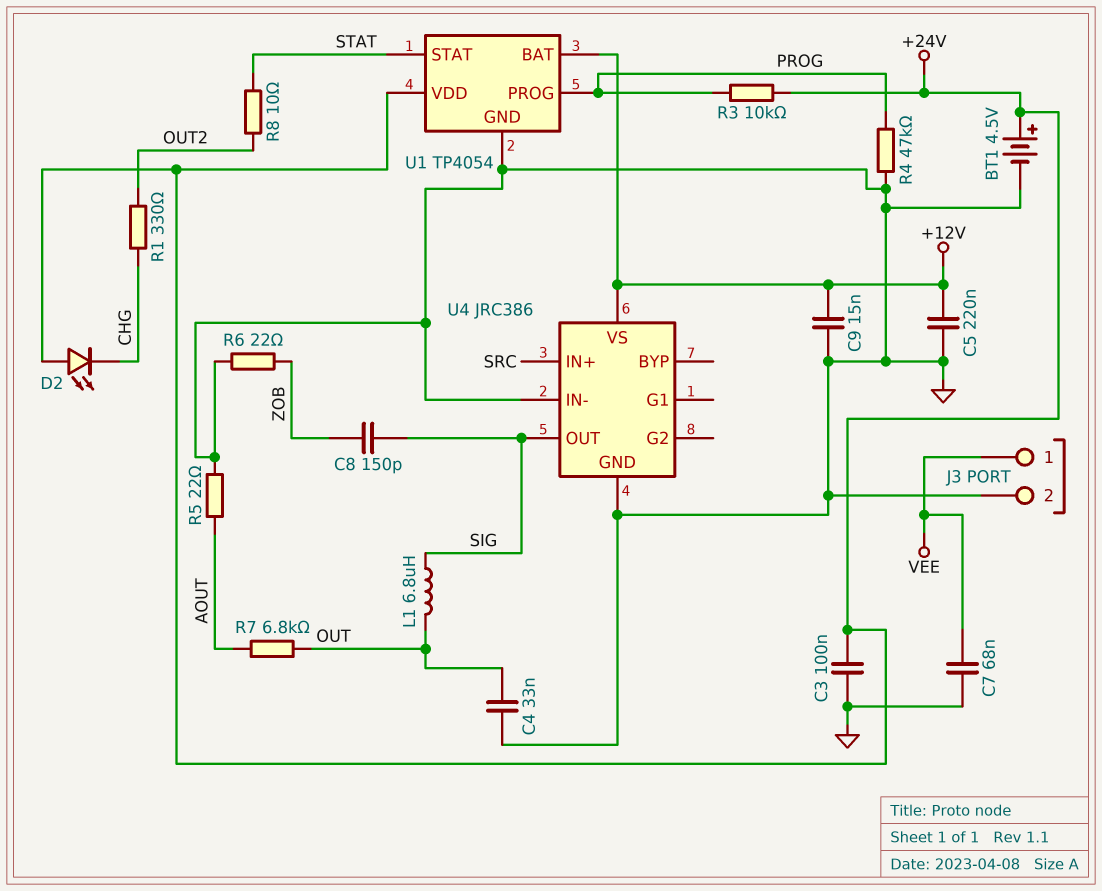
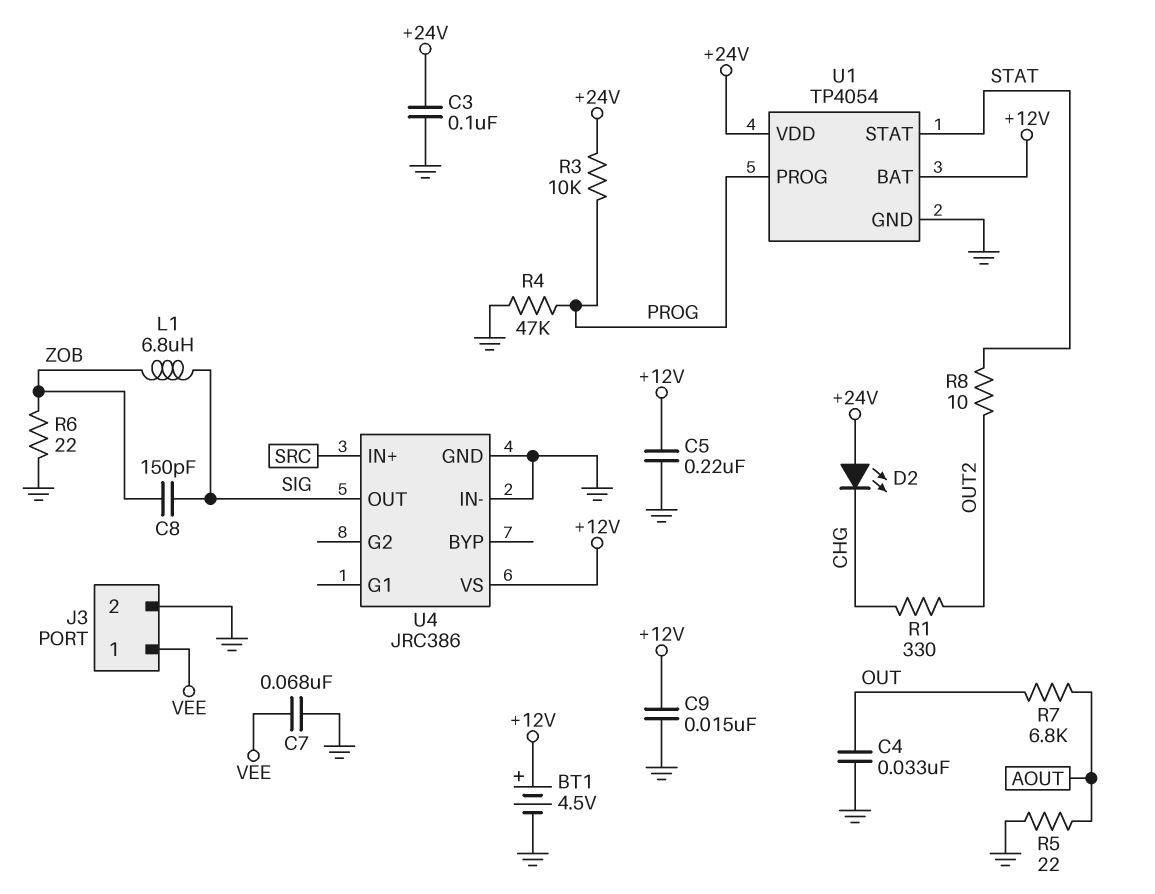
BT1: 4.5V (plus +24V, minus GND) -> 4.5V (plus +12V, minus GND)
L1: 6.8uH (OUT, SIG) -> 6.8uH (SIG, ZOB)

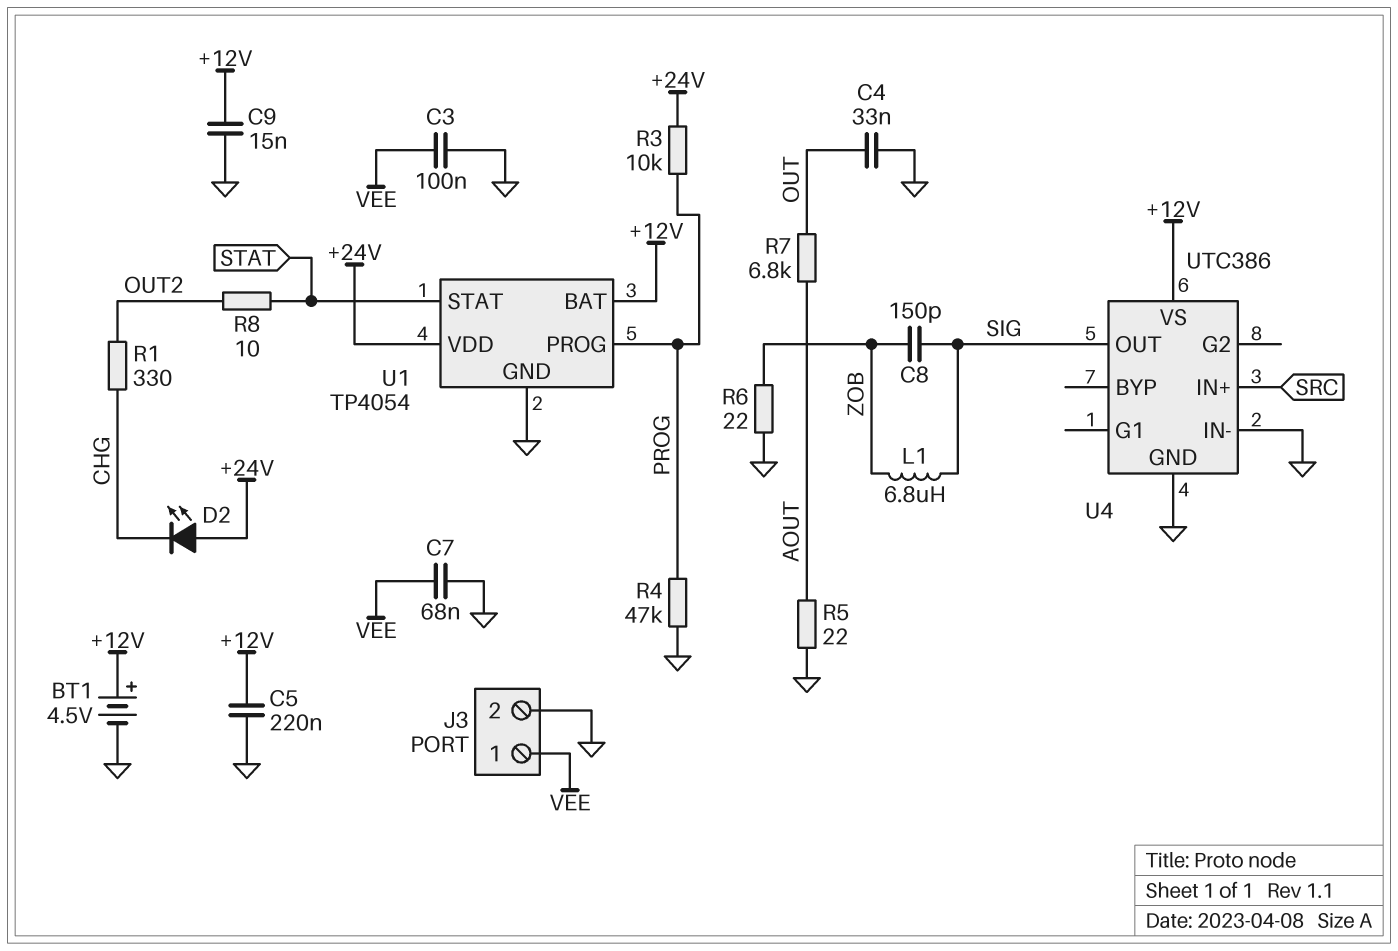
C3: 100nF (+24V, GND) -> 100nF (GND, VEE)
U4: JRC386 -> UTC386

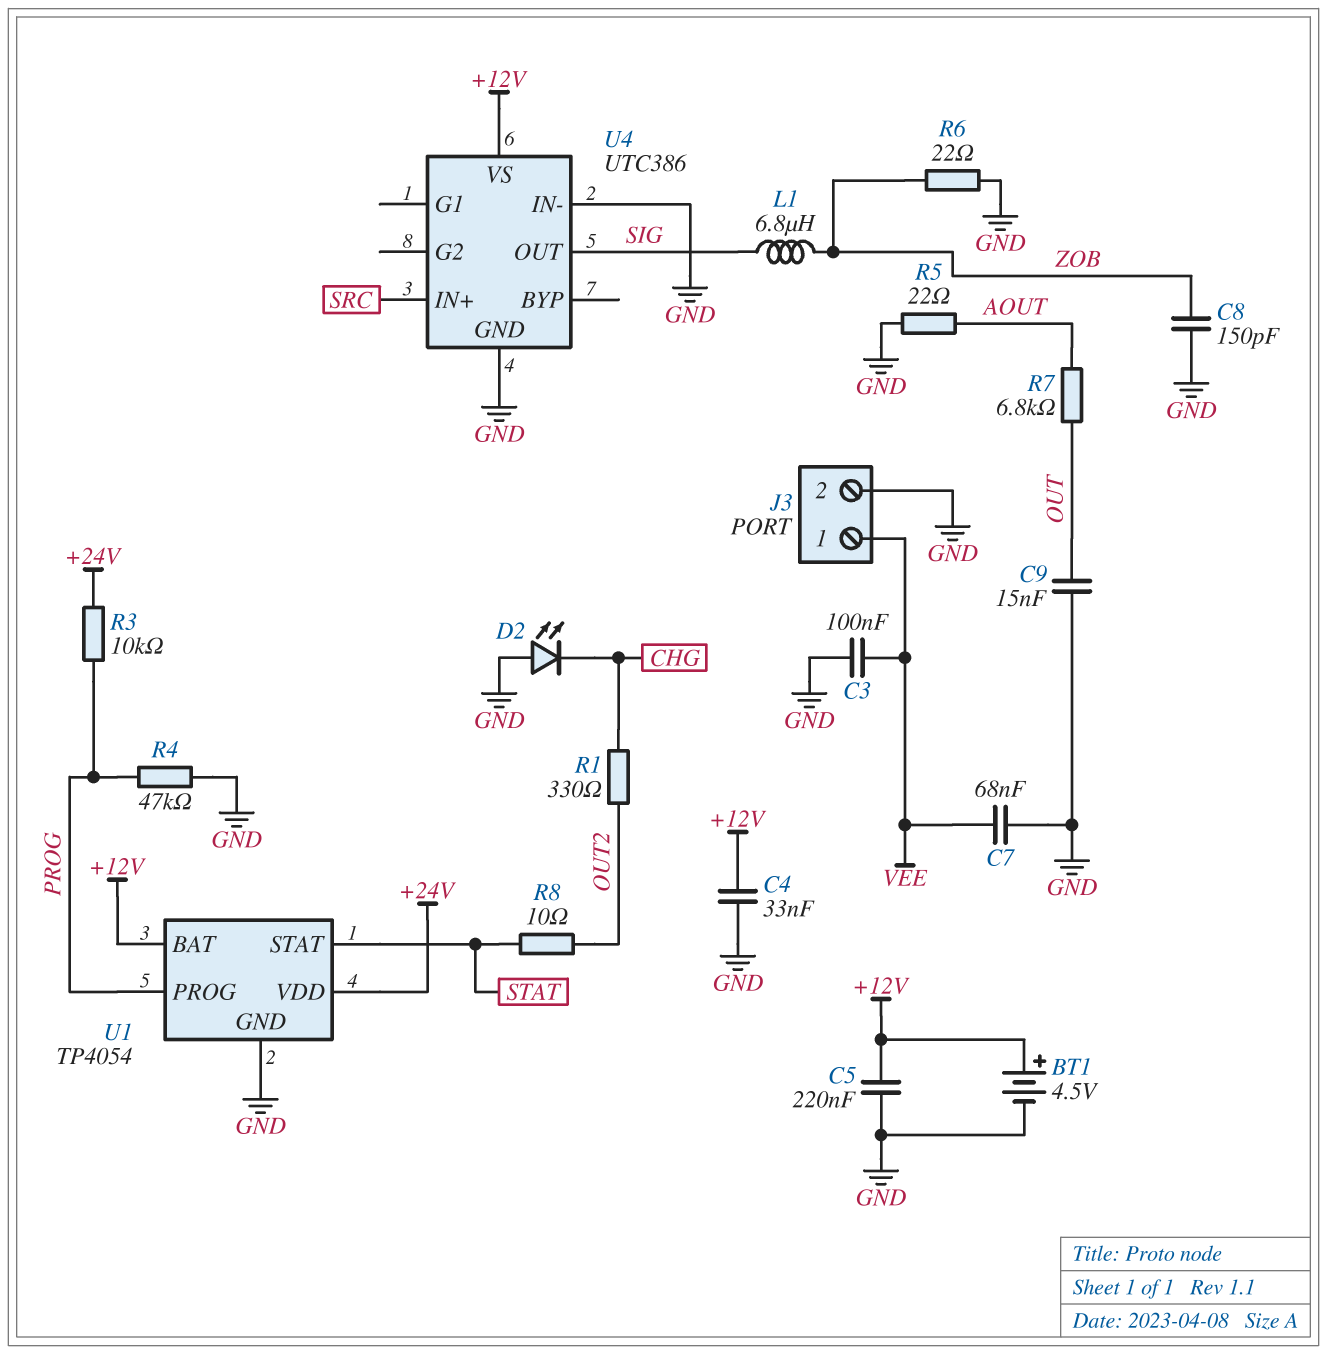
C4: 33nF (GND, OUT) -> 33nF (+12V, GND)
C8: 150pF (SIG, ZOB) -> 150pF (GND, ZOB)
C9: 15nF (+12V, GND) -> 15nF (GND, OUT)
D2: LED (A +24V, K CHG) -> LED (A GND, K CHG)

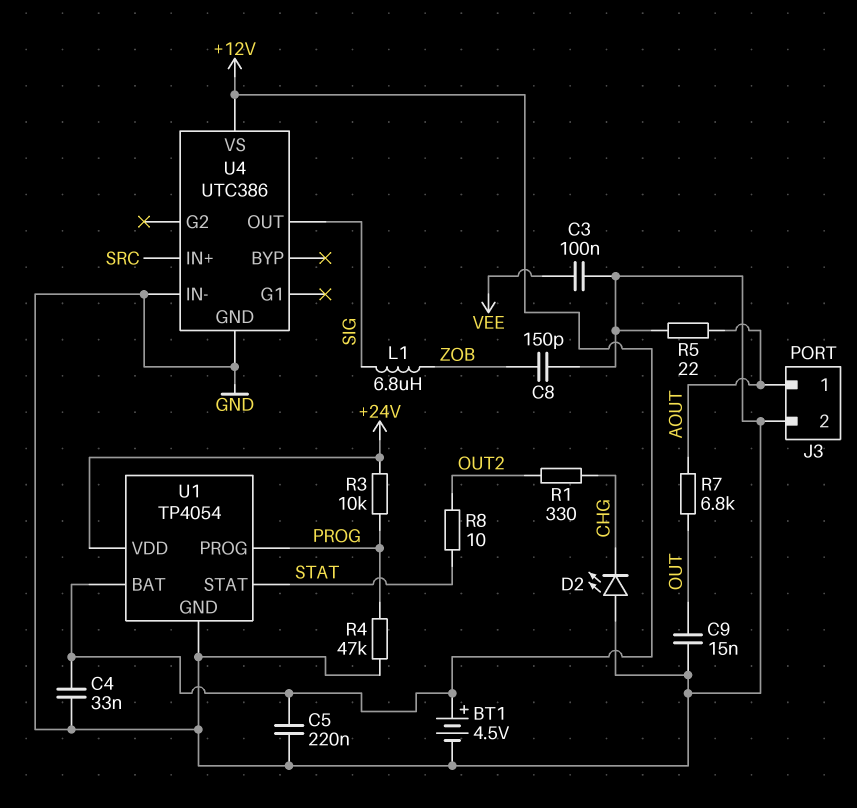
C7: 68nF (GND, VEE) -> none
J3 pin 1: VEE -> AOUT
R6: 22 (GND, ZOB) -> none

